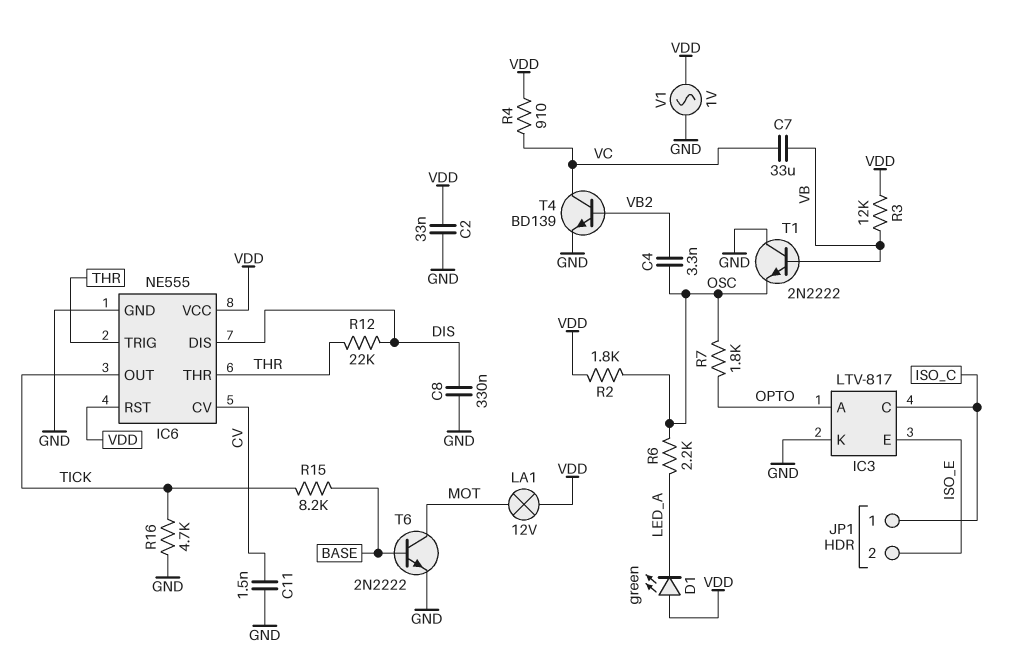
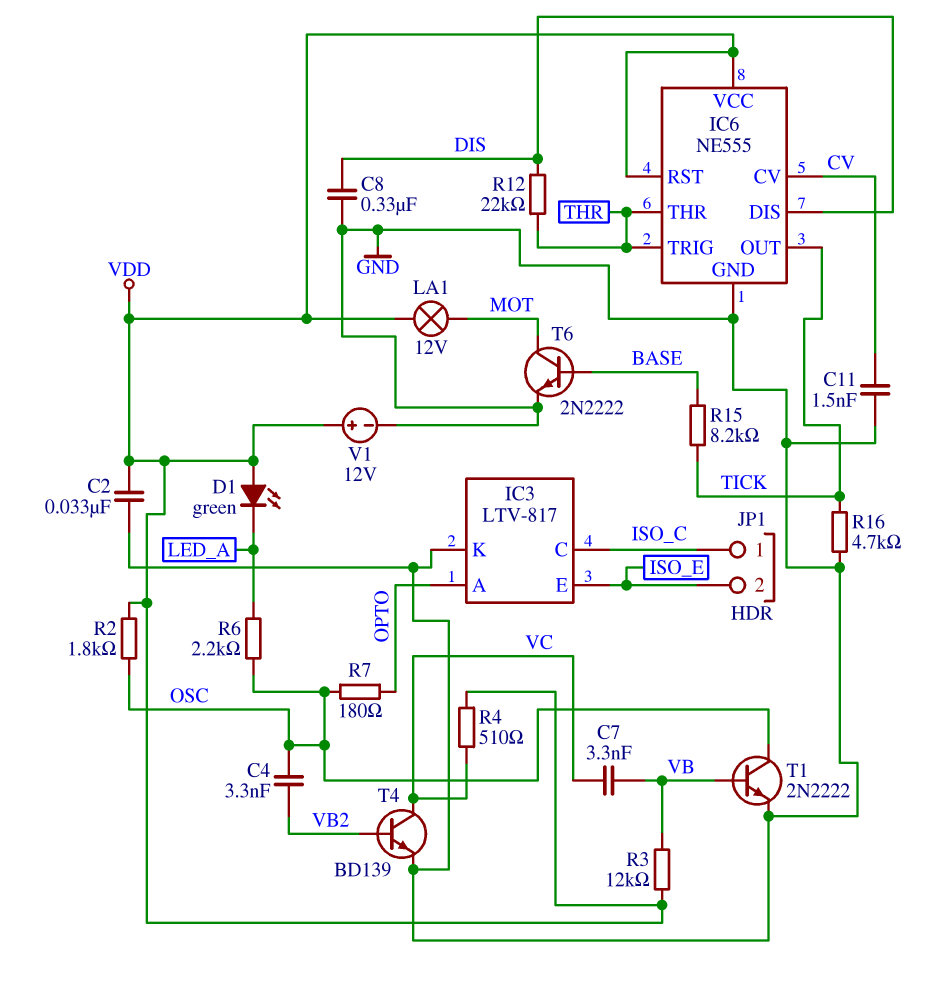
C7: 33uF (VB, VC) -> 3.3nF (VB, VC)
R4: 910 (VC, VDD) -> 510 (VC, VDD)
R7: 1.8k (OPTO, OSC) -> 180 (OPTO, OSC)
T1: NPN 2N2222 (B VB, C GND, E OSC) -> NPN 2N2222 (B VB, C OSC, E GND)
V1: AC 1V (GND, VDD) -> 12V (plus VDD, minus GND)

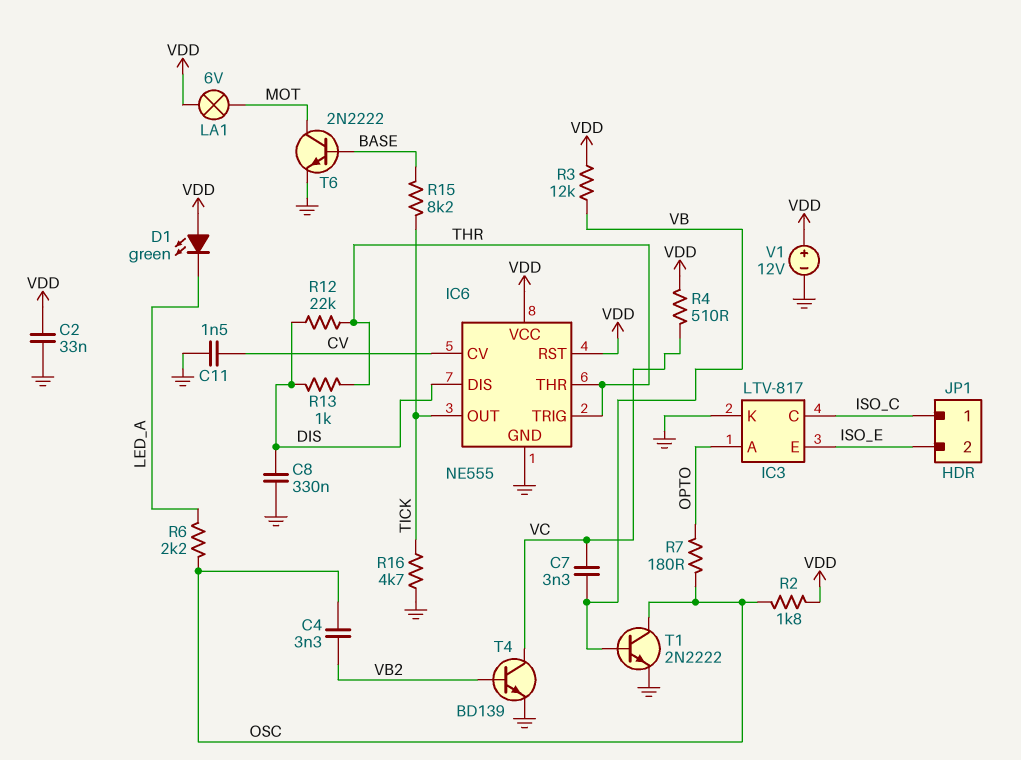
LA1: lamp 12V (MOT, VDD) -> lamp 6V (MOT, VDD)
R13: none -> 1k (DIS, THR)

